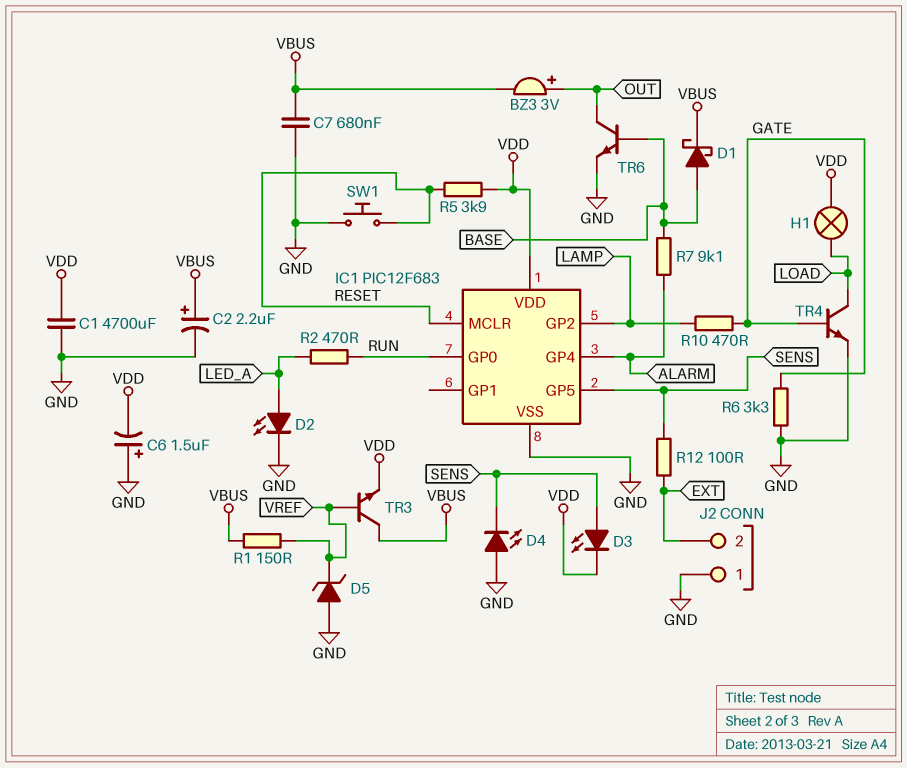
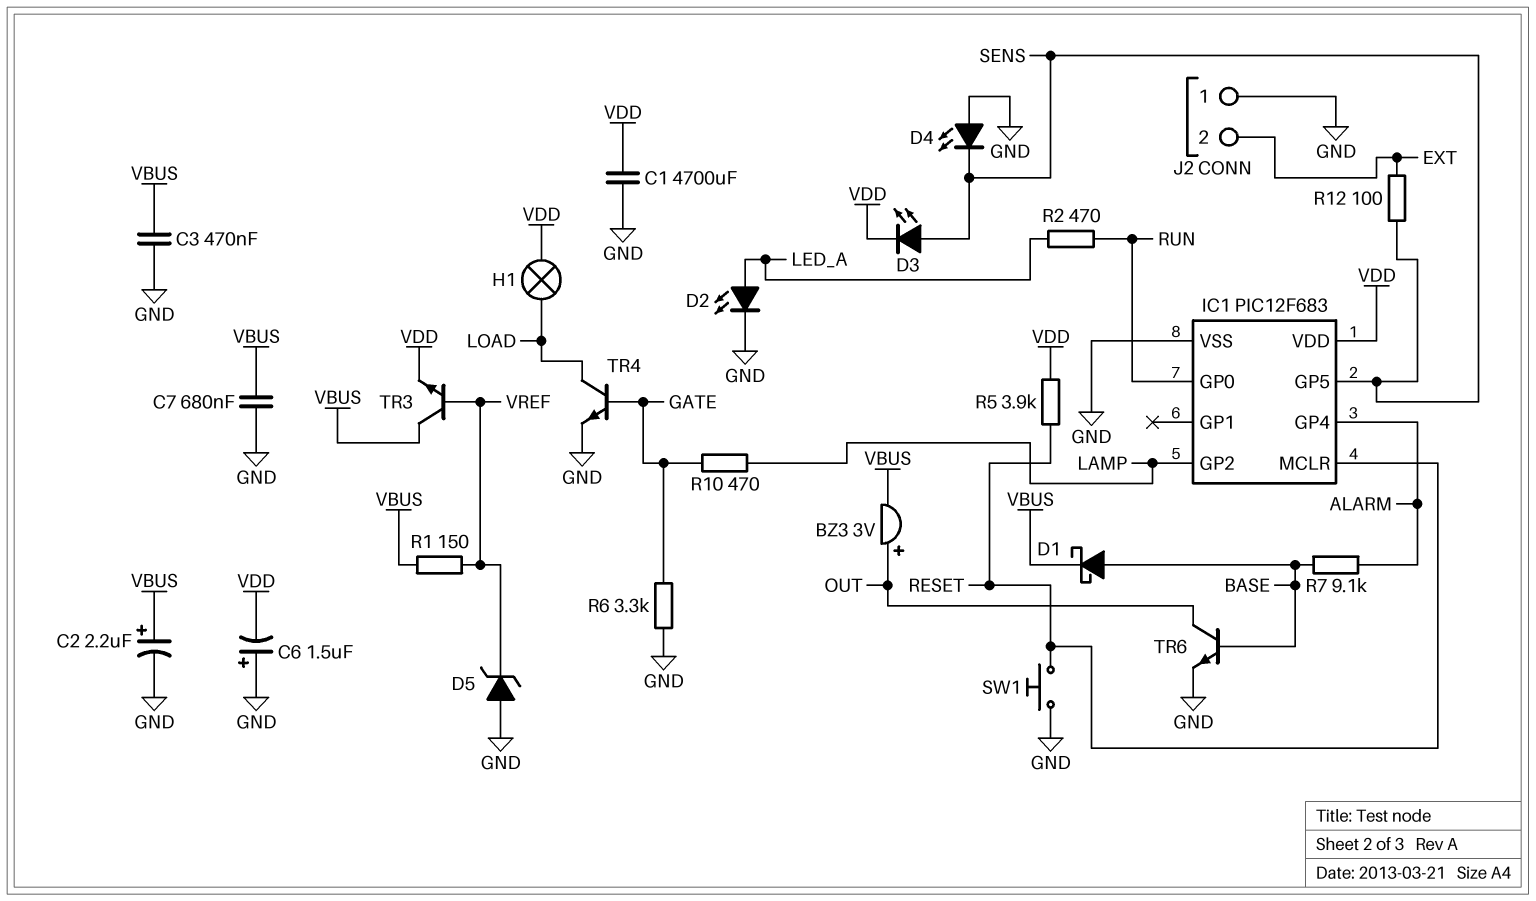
C3: none -> 470nF (GND, VBUS)

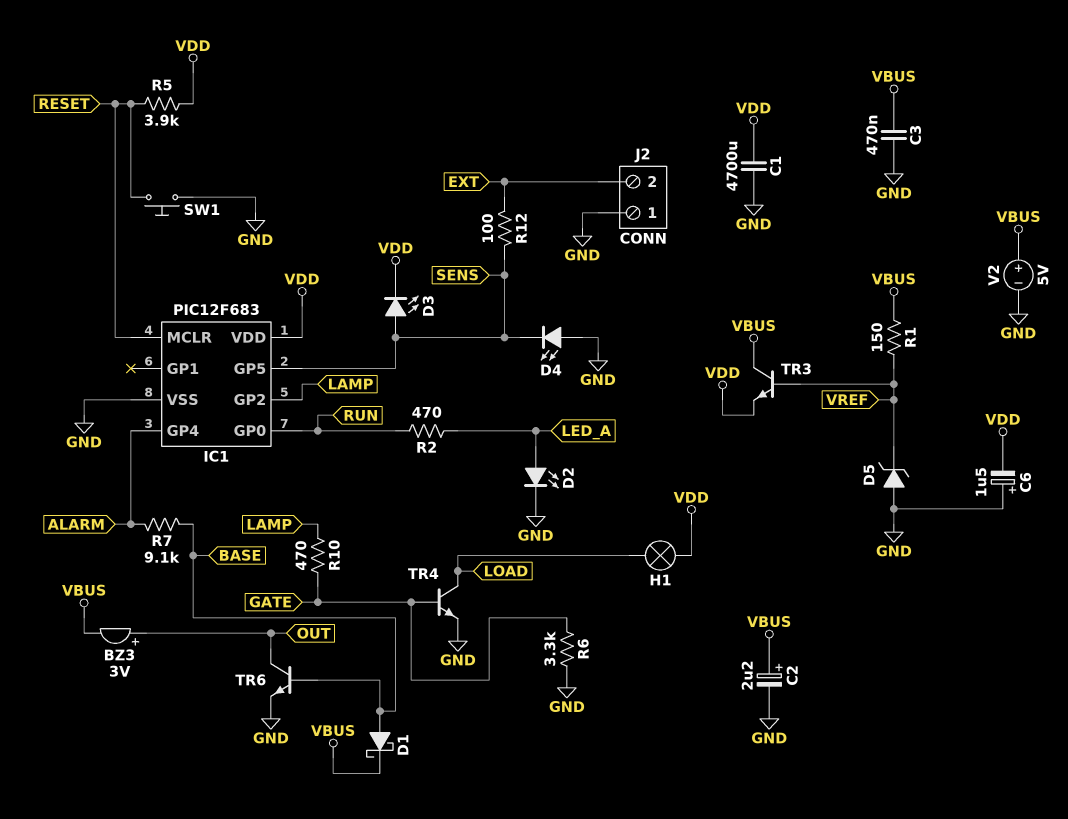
C7: 680nF (GND, VBUS) -> none
V2: none -> 5V (plus VBUS, minus GND)

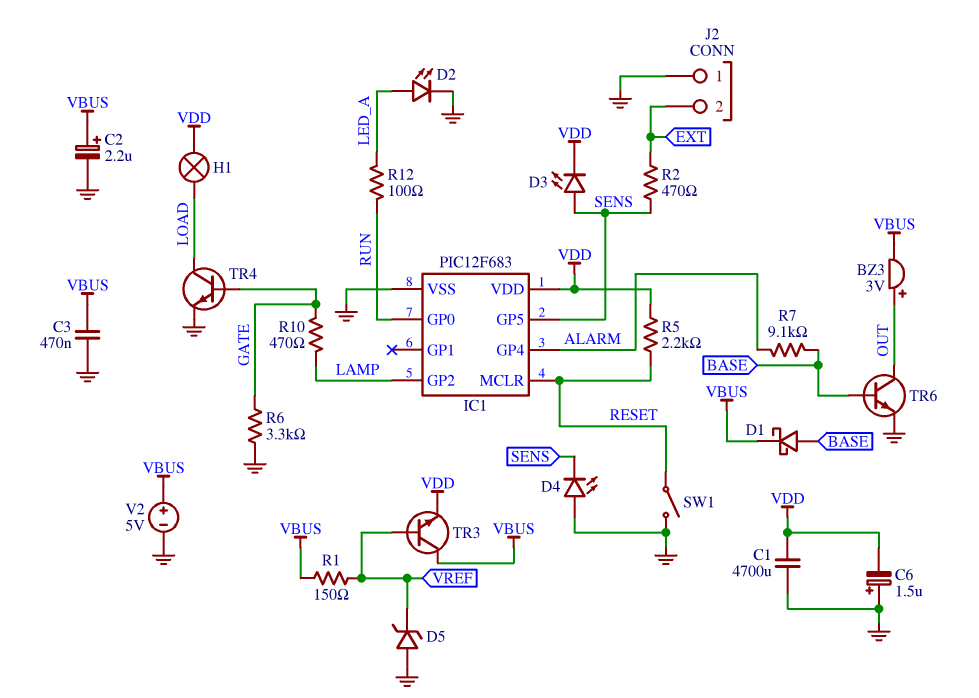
R2: 470 (LED_A, RUN) -> 470 (EXT, SENS)
R5: 3.9k (RESET, VDD) -> 2.2k (RESET, VDD)
R12: 100 (EXT, SENS) -> 100 (LED_A, RUN)
SW1: button (GND, RESET) -> switch (GND, RESET)

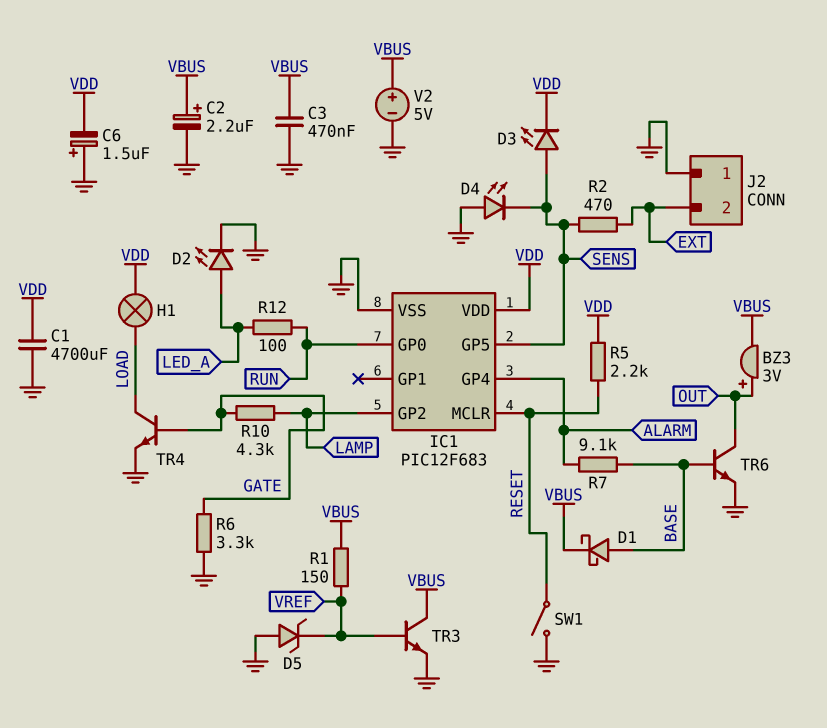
R10: 470 (GATE, LAMP) -> 4.3k (GATE, LAMP)
TR3: NPN (B VREF, C VBUS, E VDD) -> NPN (B VREF, C VBUS, E GND)

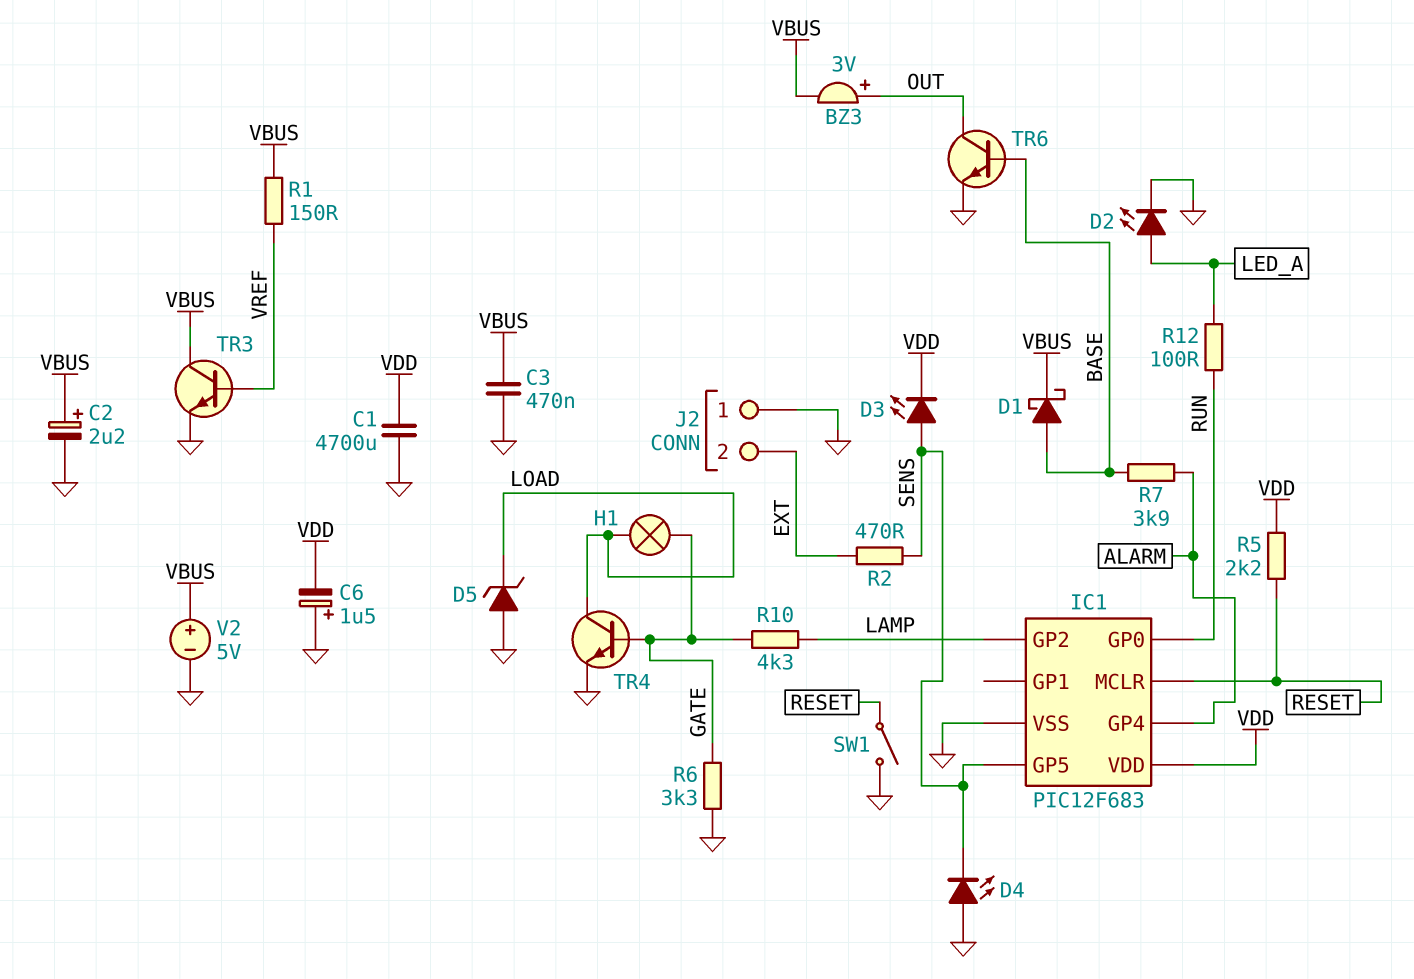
D5: zener (A GND, K VREF) -> zener (A GND, K LOAD)
H1: lamp (LOAD, VDD) -> lamp (GATE, LOAD)
R7: 9.1k (ALARM, BASE) -> 3.9k (ALARM, BASE)

